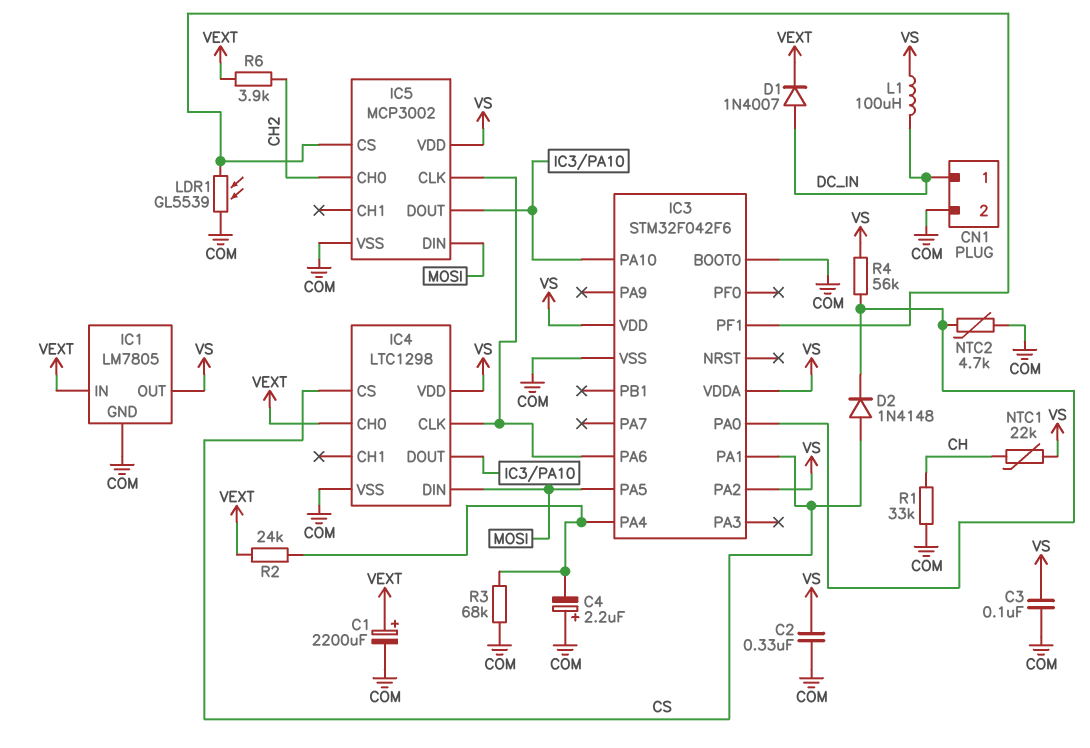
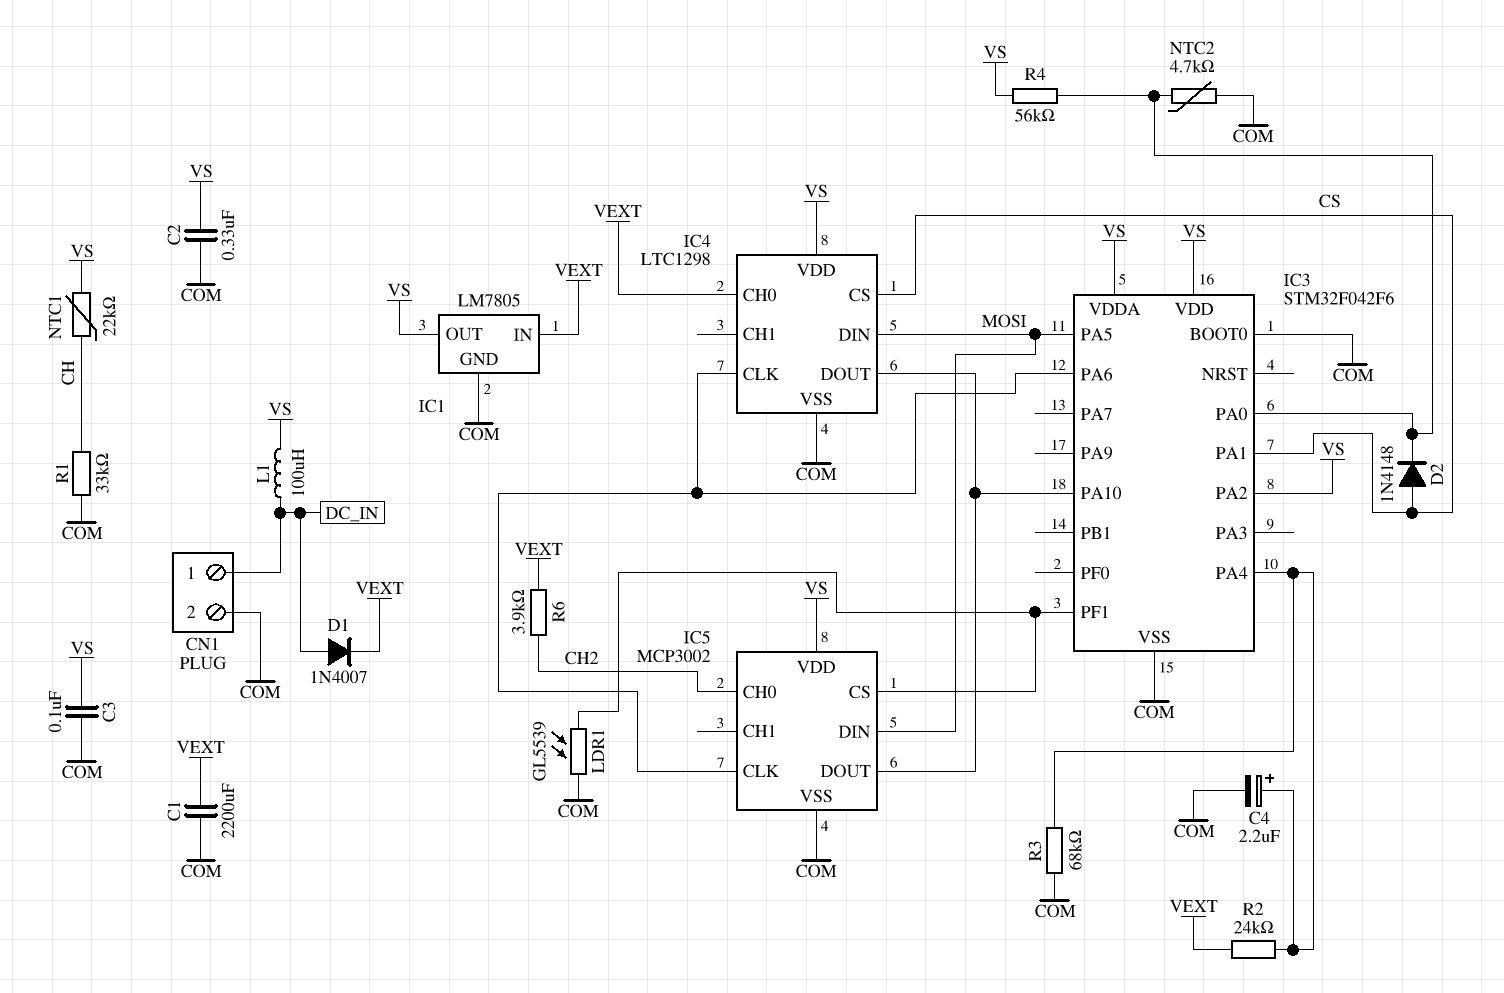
C1: 2200uF (plus VEXT, minus COM) -> 2200uF (COM, VEXT)
C4: 2.2uF (plus COM, minus IC3/PA4) -> 2.2uF (plus IC3/PA4, minus COM)

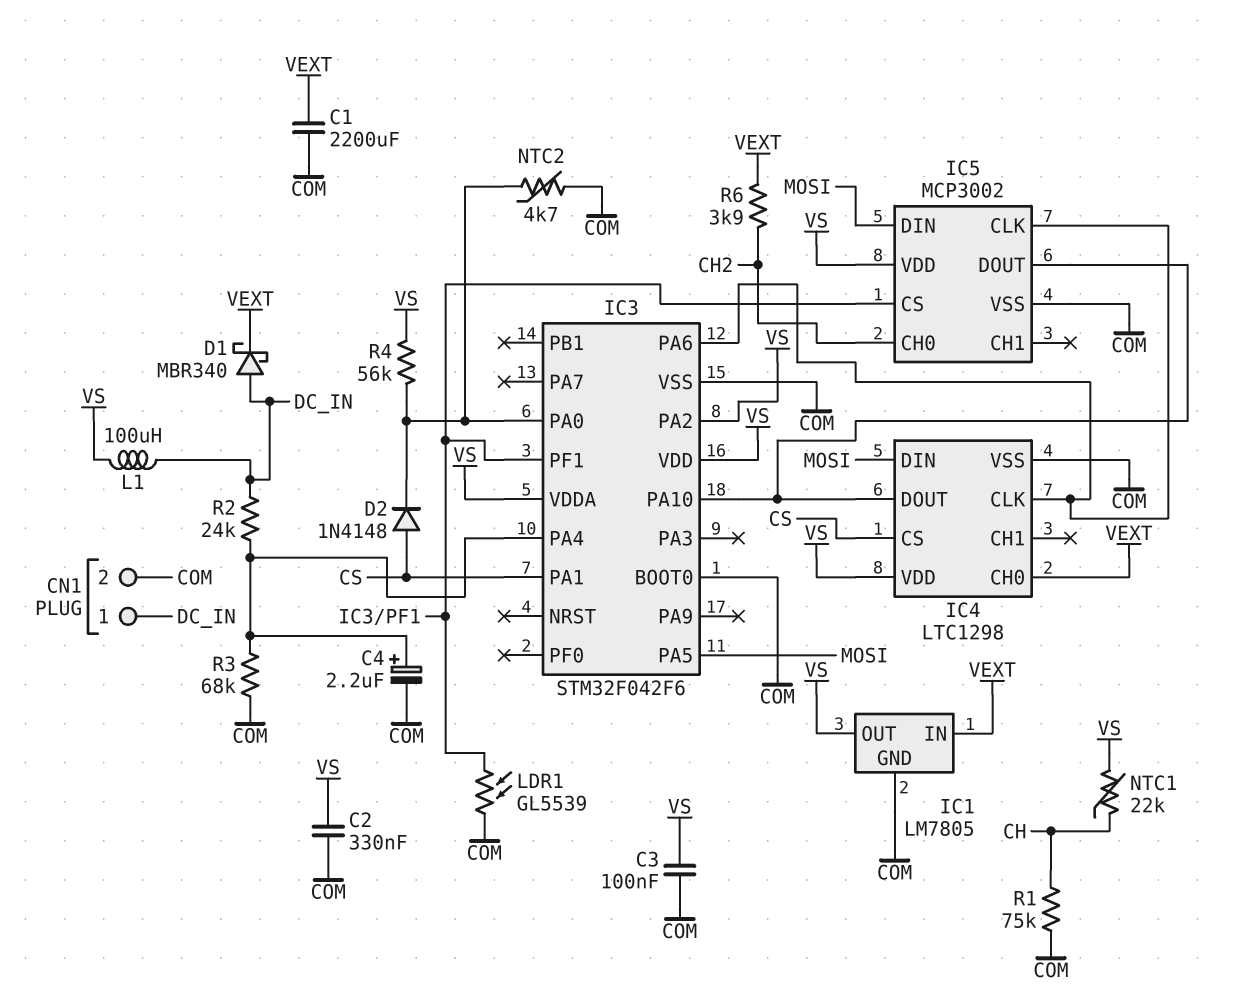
D1: diode 1N4007 (A DC_IN, K VEXT) -> schottky MBR340 (A DC_IN, K VEXT)
R1: 33k (CH, COM) -> 75k (CH, COM)
R2: 24k (IC3/PA4, VEXT) -> 24k (DC_IN, IC3/PA4)

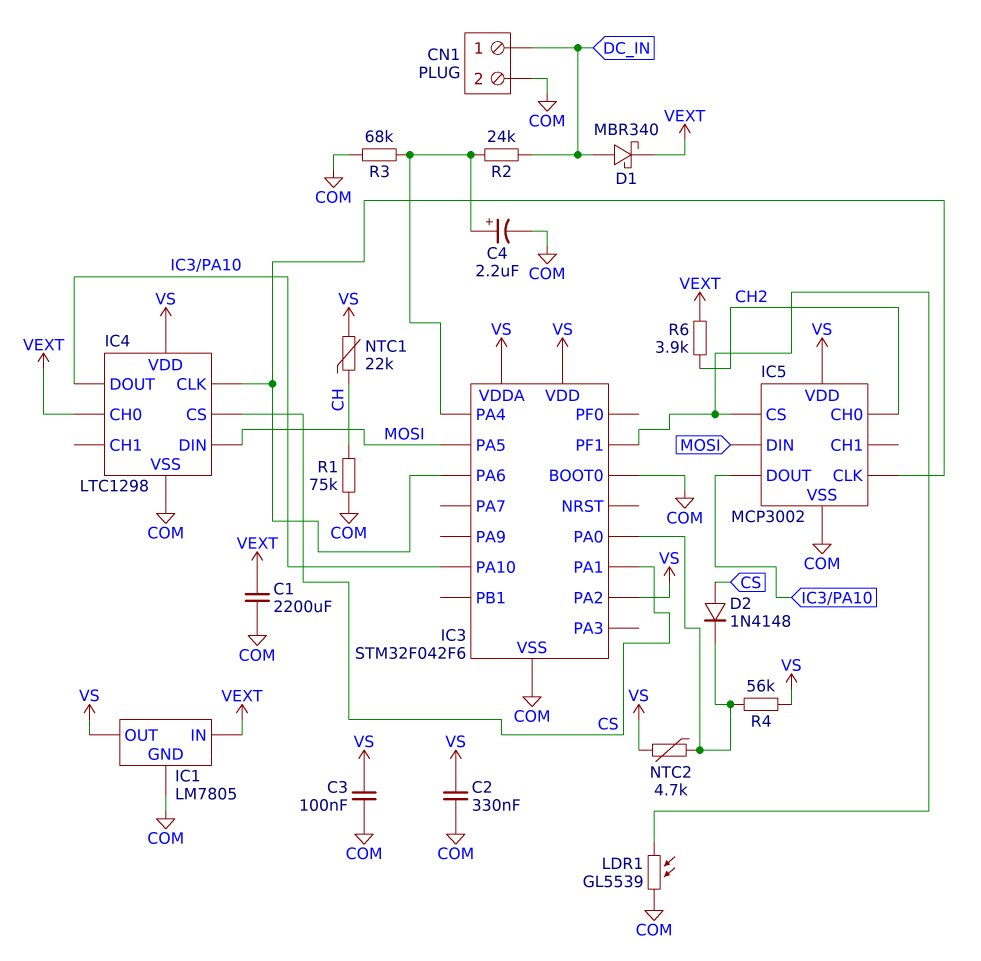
L1: 100uH (DC_IN, VS) -> none
NTC2: 4.7k (COM, IC3/PA0) -> 4.7k (IC3/PA0, VS)

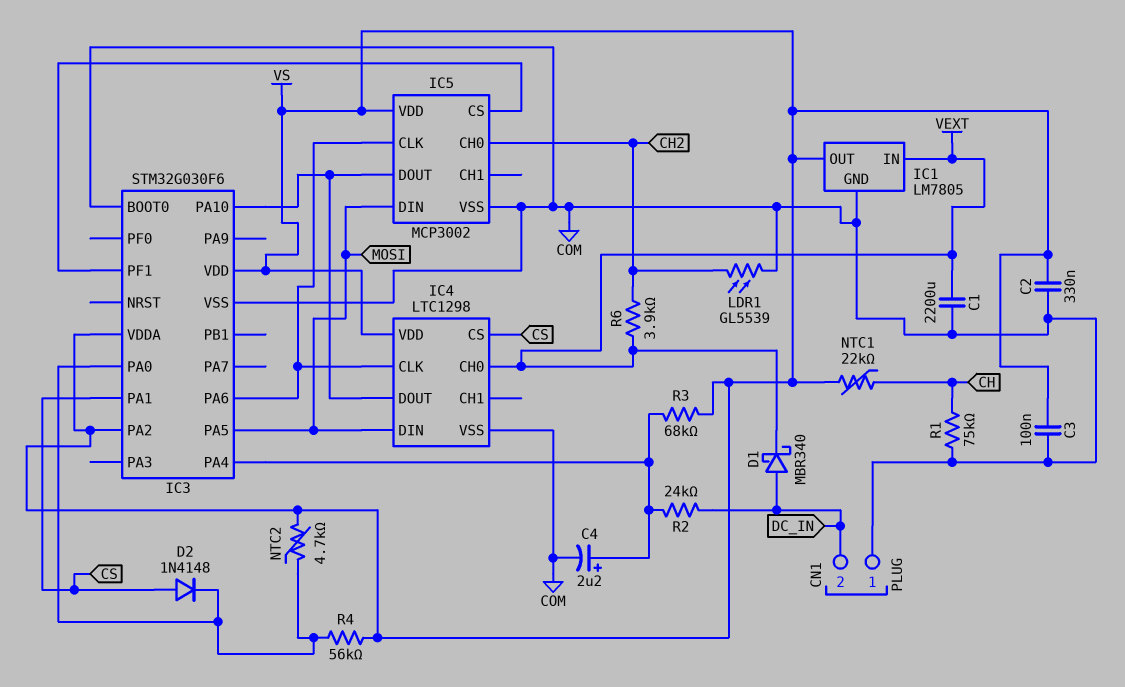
CN1 pin 1: DC_IN -> COM
CN1 pin 2: COM -> DC_IN
IC3: STM32F042F6 -> STM32G030F6
LDR1: GL5539 (COM, IC3/PF1) -> GL5539 (CH2, COM)
R3: 68k (COM, IC3/PA4) -> 68k (IC3/PA4, VS)

